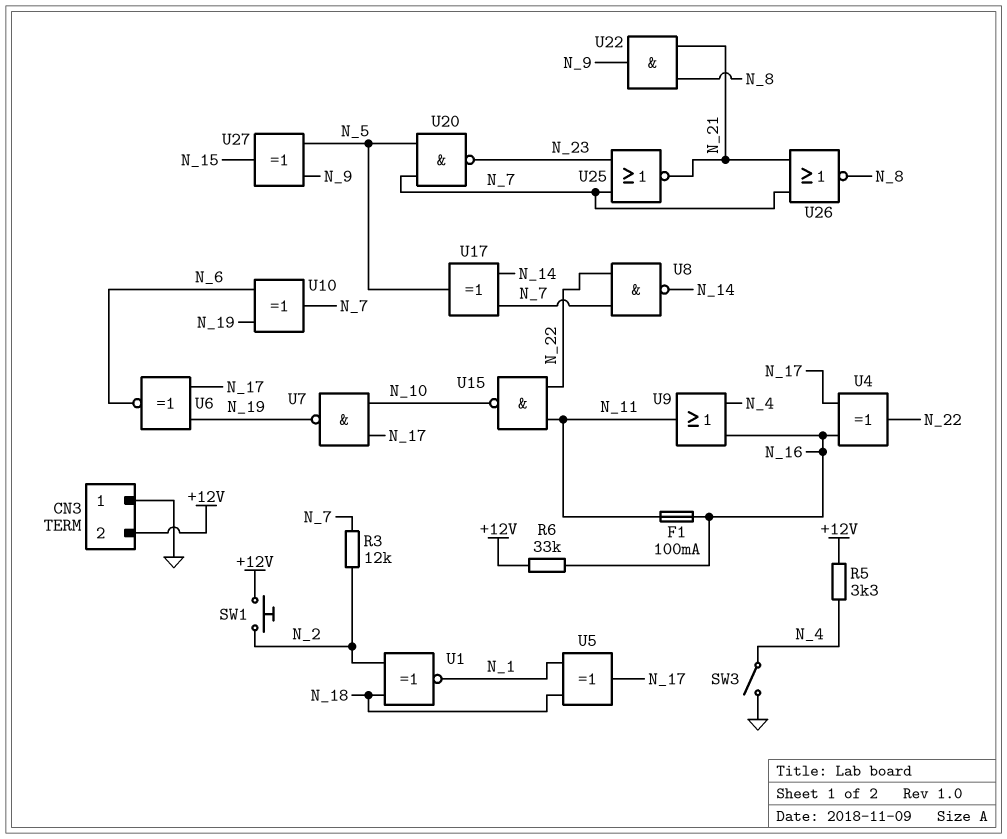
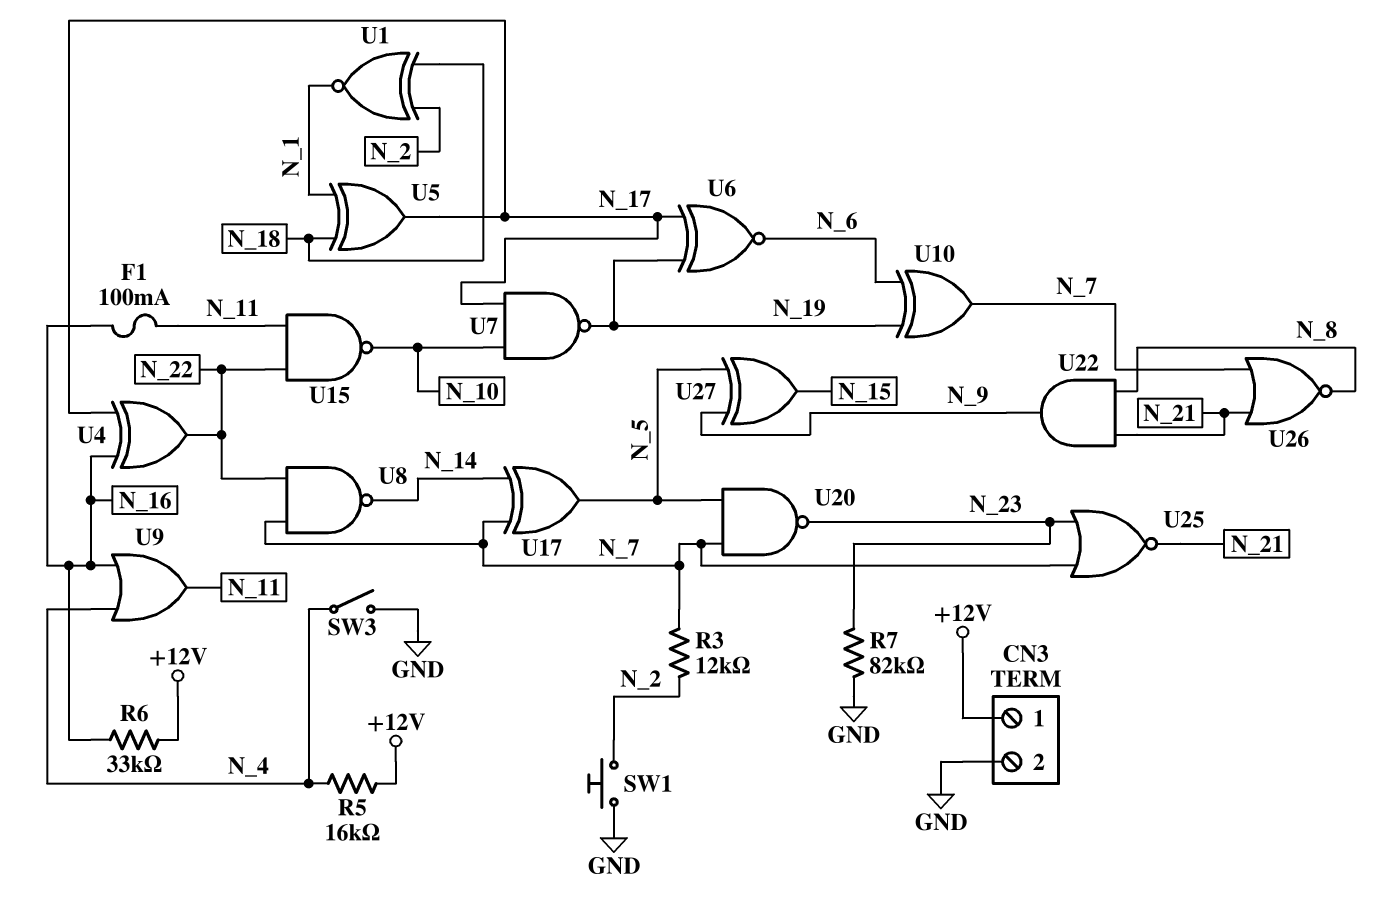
CN3 pin 1: GND -> +12V
CN3 pin 2: +12V -> GND
R5: 3.3k (+12V, N_4) -> 16k (+12V, N_4)
R7: none -> 82k (GND, N_23)
SW1: button (+12V, N_2) -> button (GND, N_2)

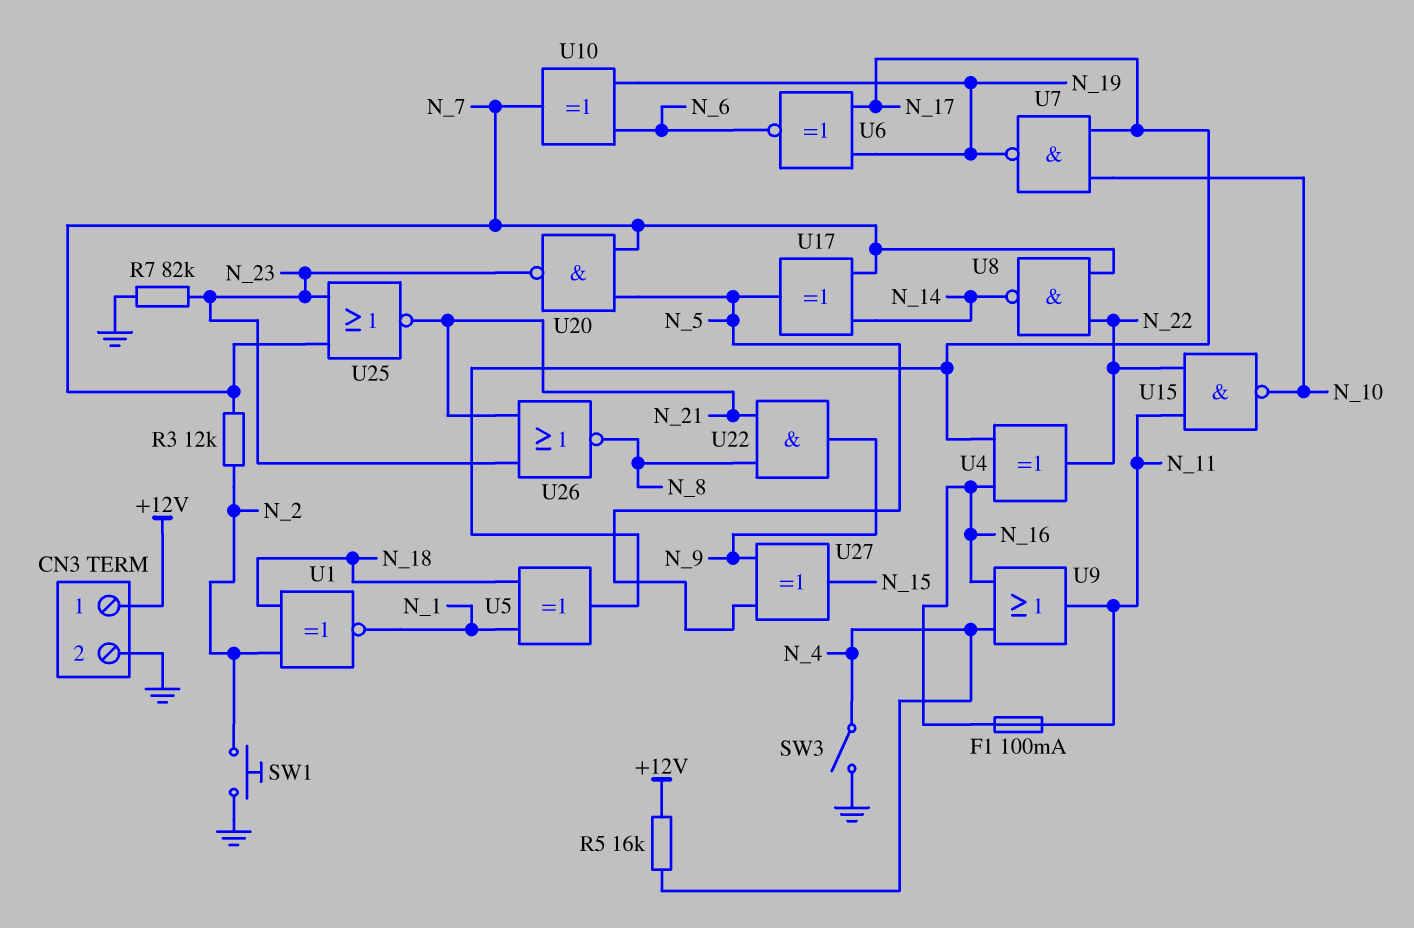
R6: 33k (+12V, N_16) -> none
U26: NOR (in N_7, in N_21, out N_8) -> NOR (in N_21, in N_23, out N_8)

